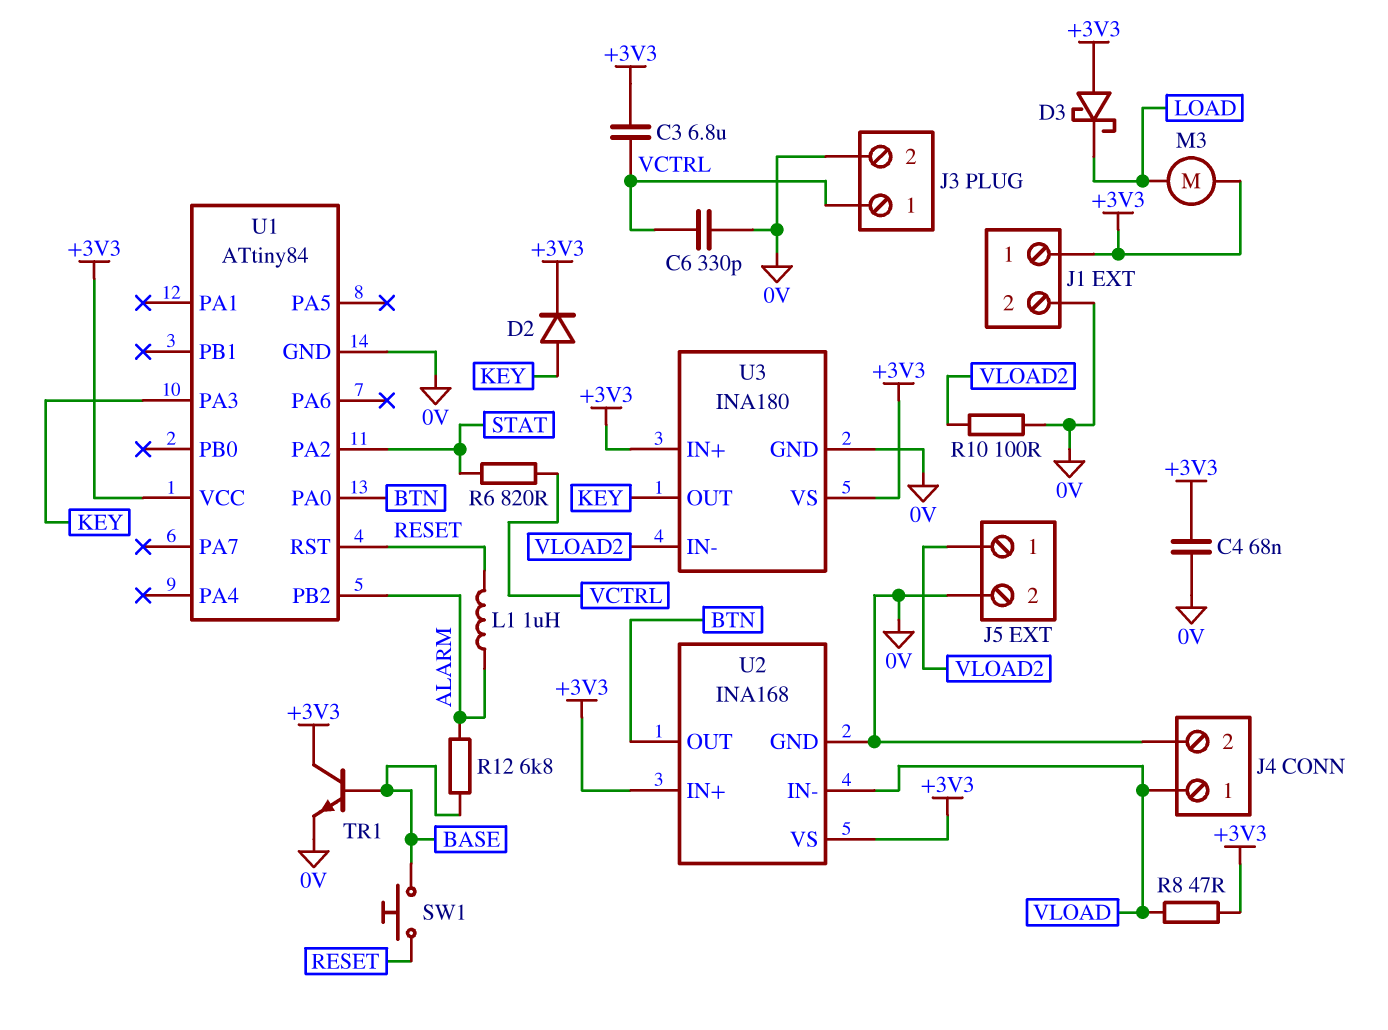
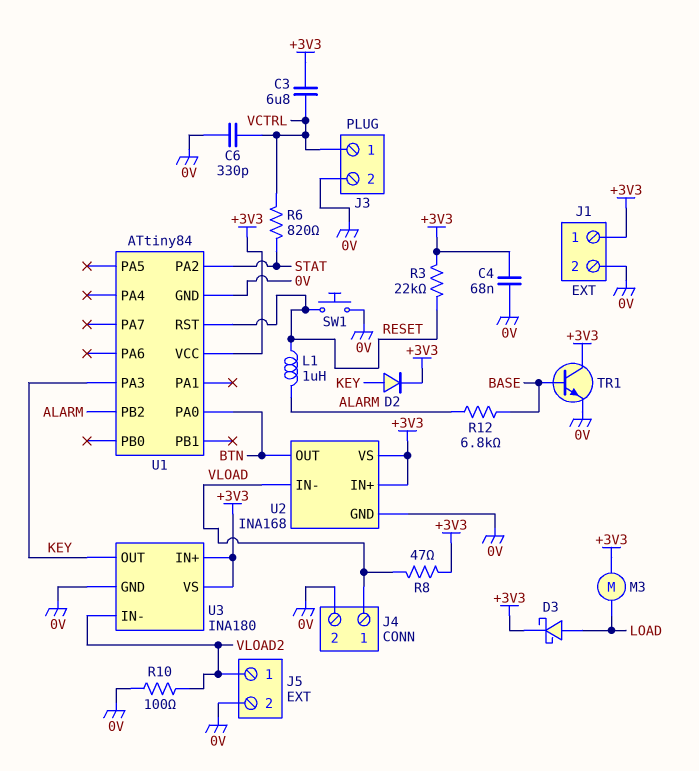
D3: schottky (A +3V3, K LOAD) -> schottky (A LOAD, K +3V3)
R3: none -> 22k (+3V3, RESET)
SW1: button (BASE, RESET) -> button (0V, RESET)

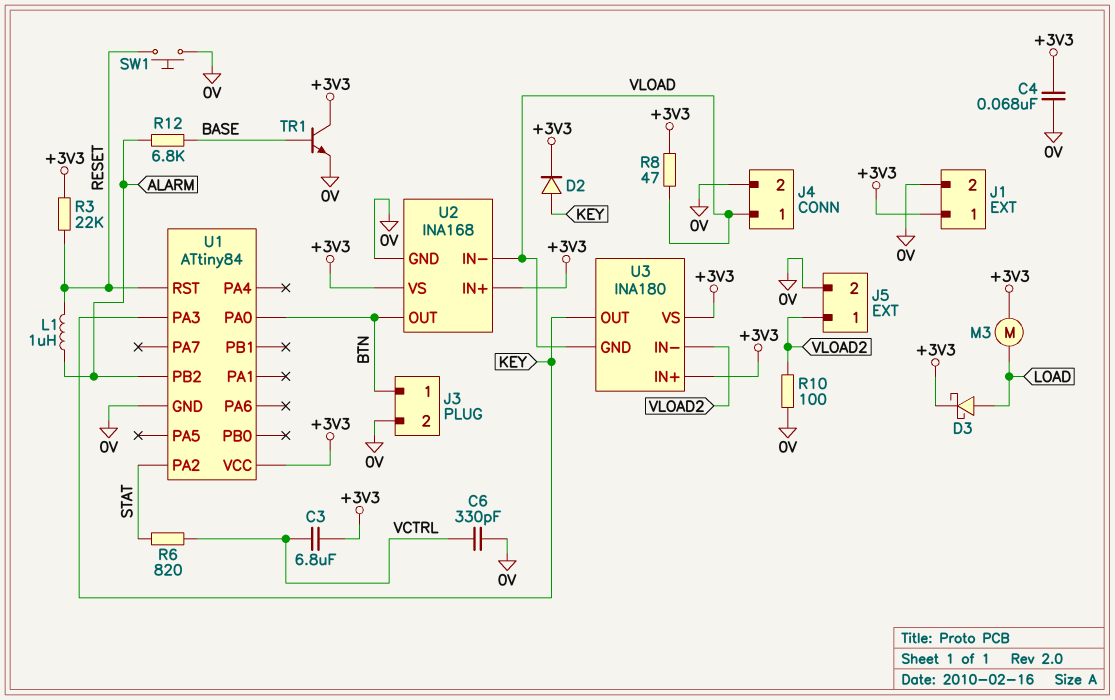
J3 pin 1: VCTRL -> BTN
U3 pin GND: 0V -> VLOAD

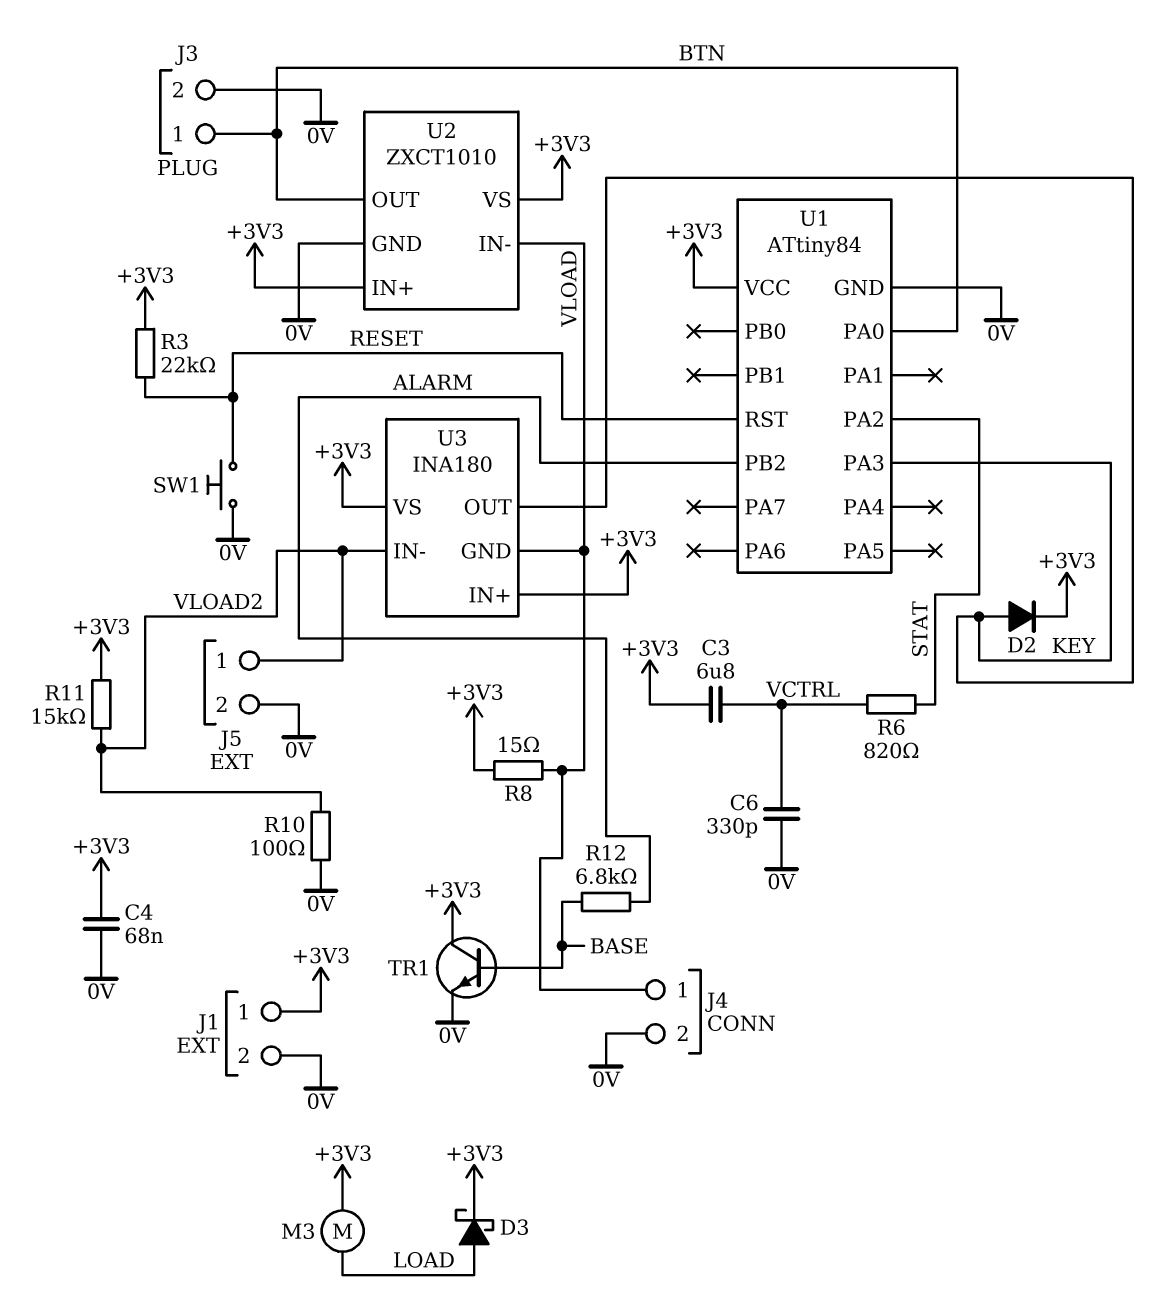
L1: 1uH (ALARM, RESET) -> none
R8: 47 (+3V3, VLOAD) -> 15 (+3V3, VLOAD)
R11: none -> 15k (+3V3, VLOAD2)
U2: INA168 -> ZXCT1010

